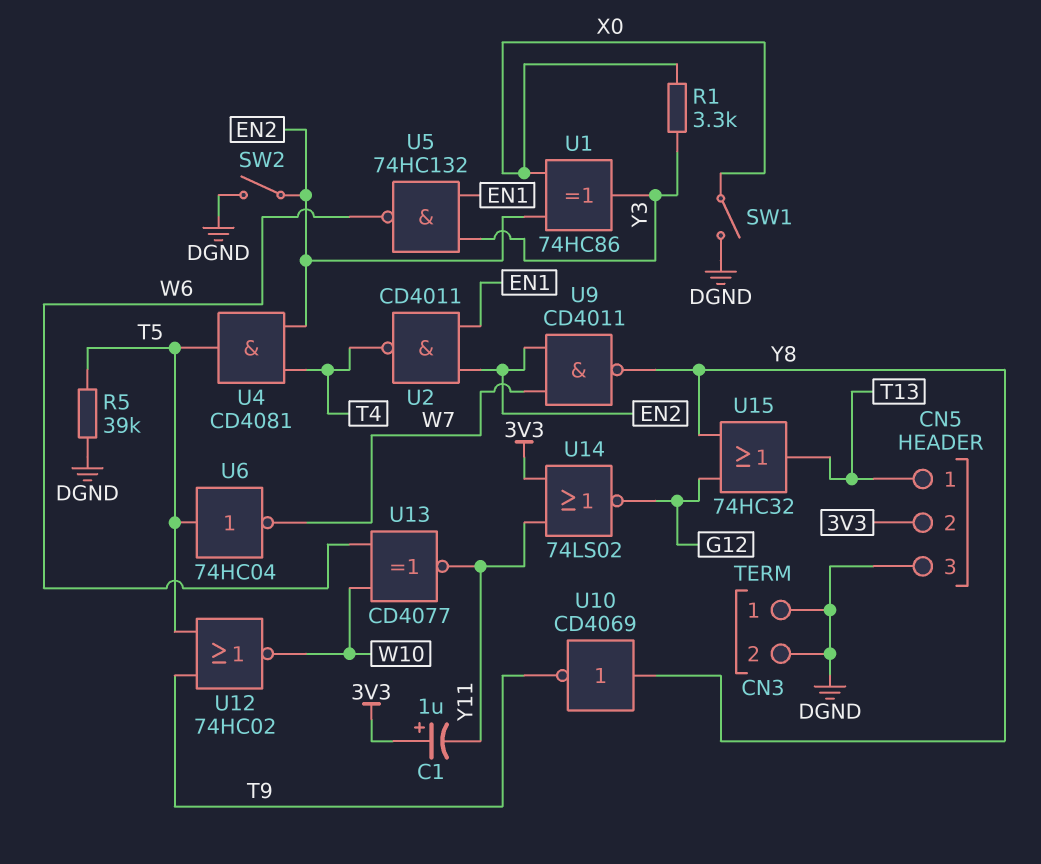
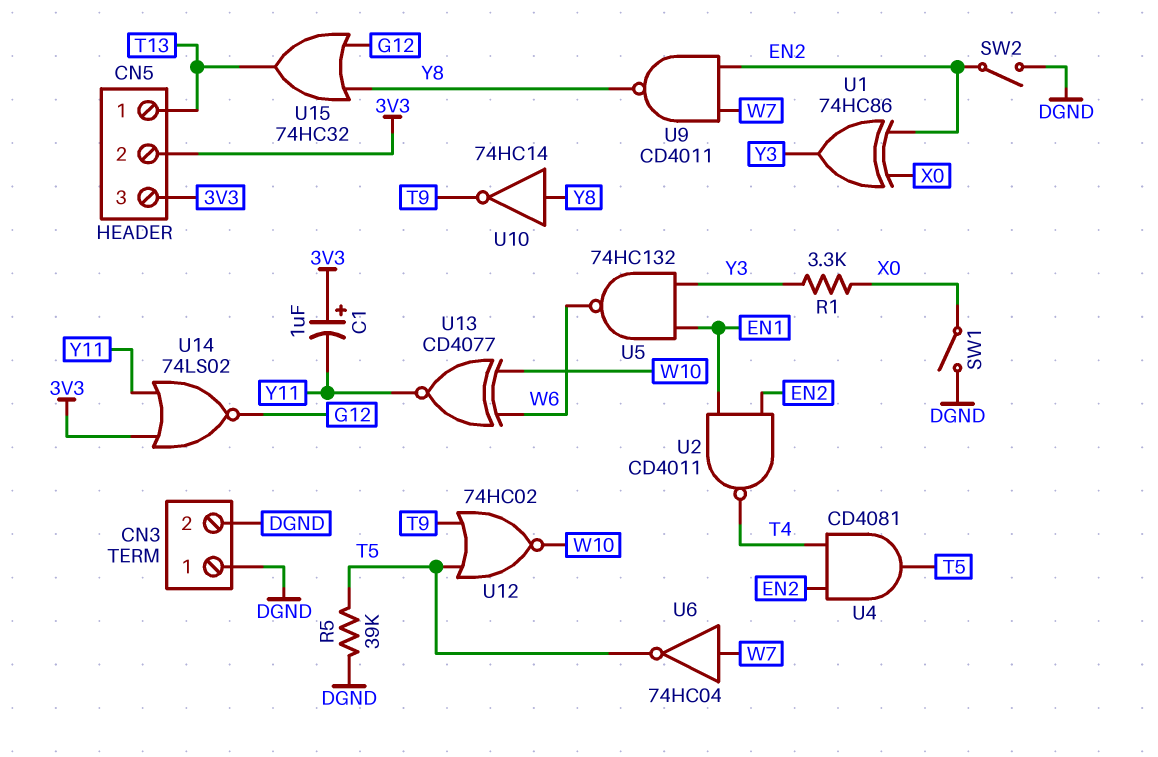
CN5 pin 3: DGND -> 3V3
U6: NOT 74HC04 (in T5, out W7) -> NOT 74HC04 (in W7, out T5)
U10: NOT CD4069 (in Y8, out T9) -> NOT 74HC14 (in Y8, out T9)

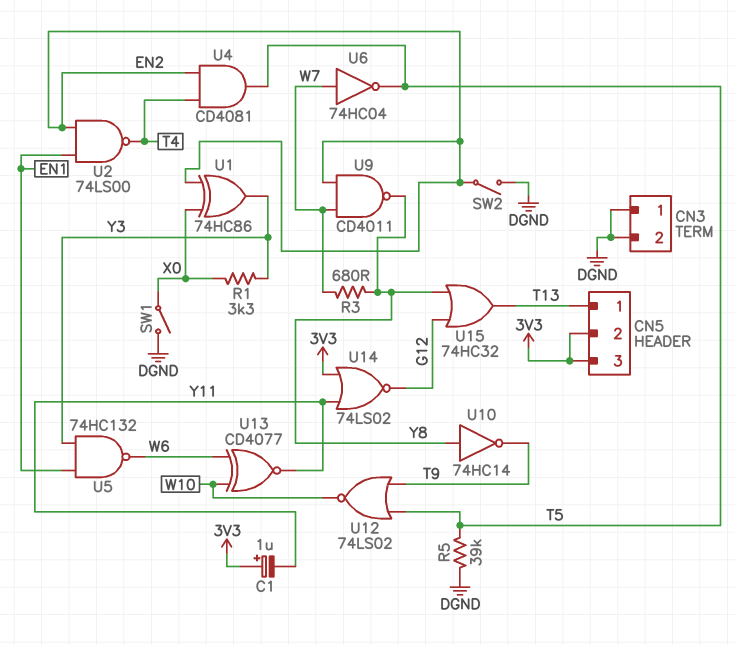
R3: none -> 680 (W7, Y8)
U2: NAND CD4011 (in EN1, in EN2, out T4) -> NAND 74LS00 (in EN1, in EN2, out T4)
U12: NOR 74HC02 (in T5, in T9, out W10) -> NOR 74LS02 (in T5, in T9, out W10)

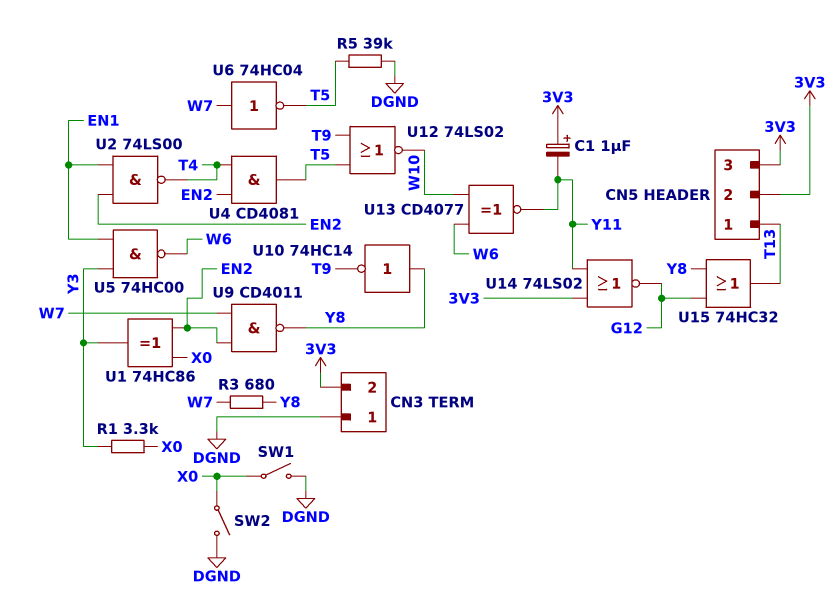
CN3 pin 2: DGND -> 3V3
SW2: switch (DGND, EN2) -> switch (DGND, X0)
U5: NAND 74HC132 (in EN1, in Y3, out W6) -> NAND 74HC00 (in EN1, in Y3, out W6)

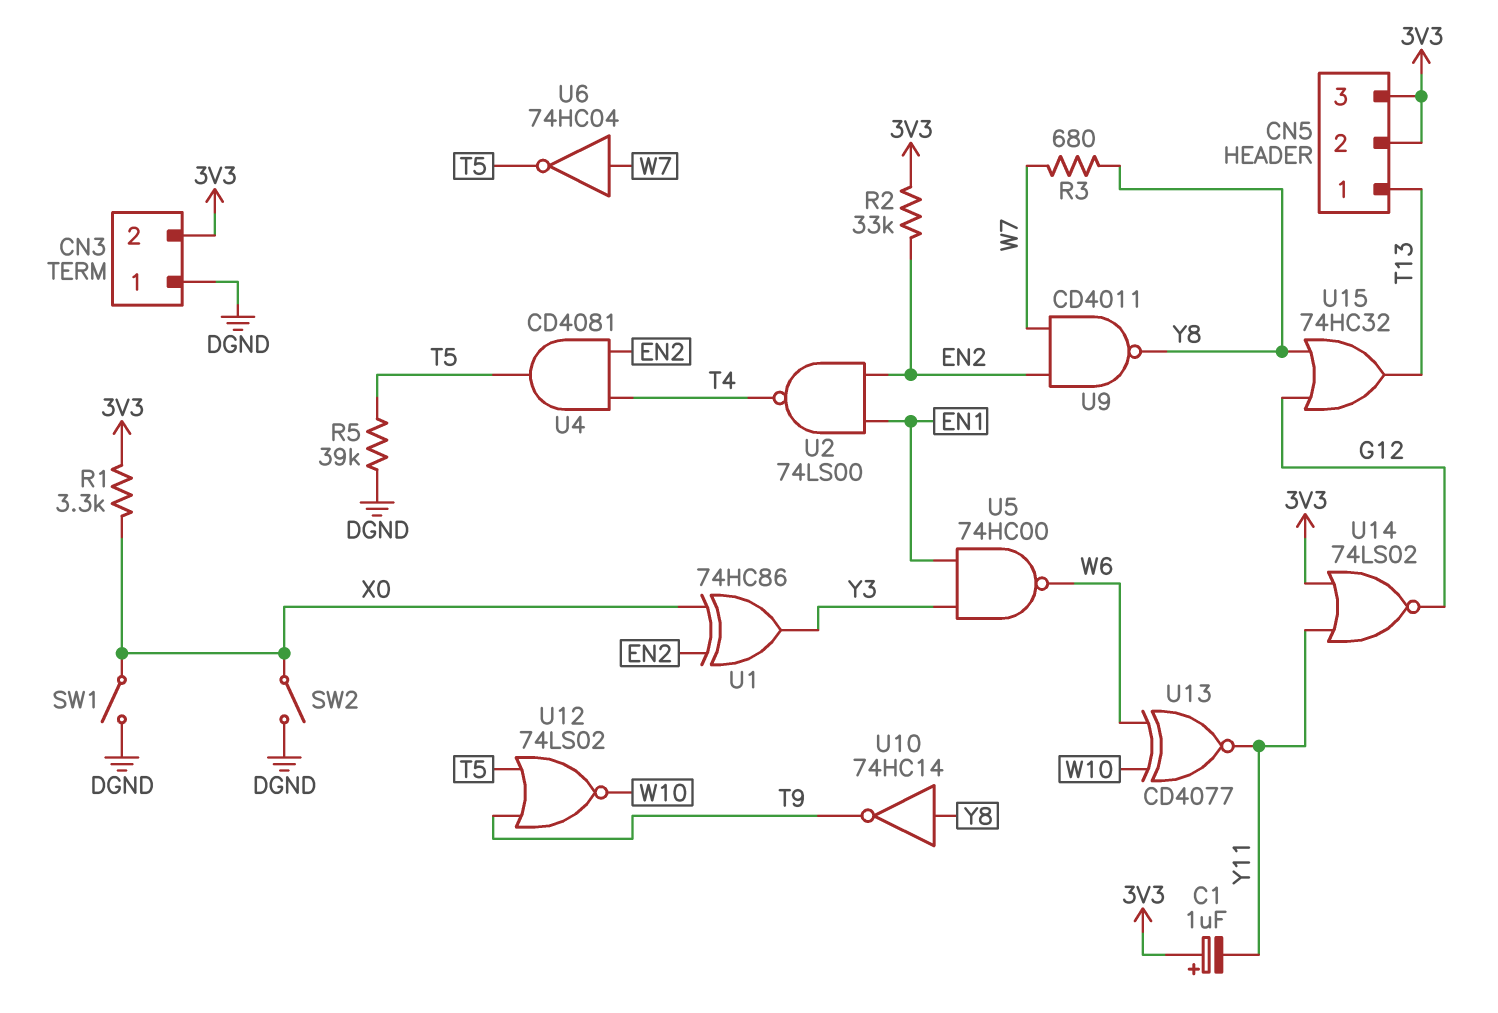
R1: 3.3k (X0, Y3) -> 3.3k (3V3, X0)
R2: none -> 33k (3V3, EN2)

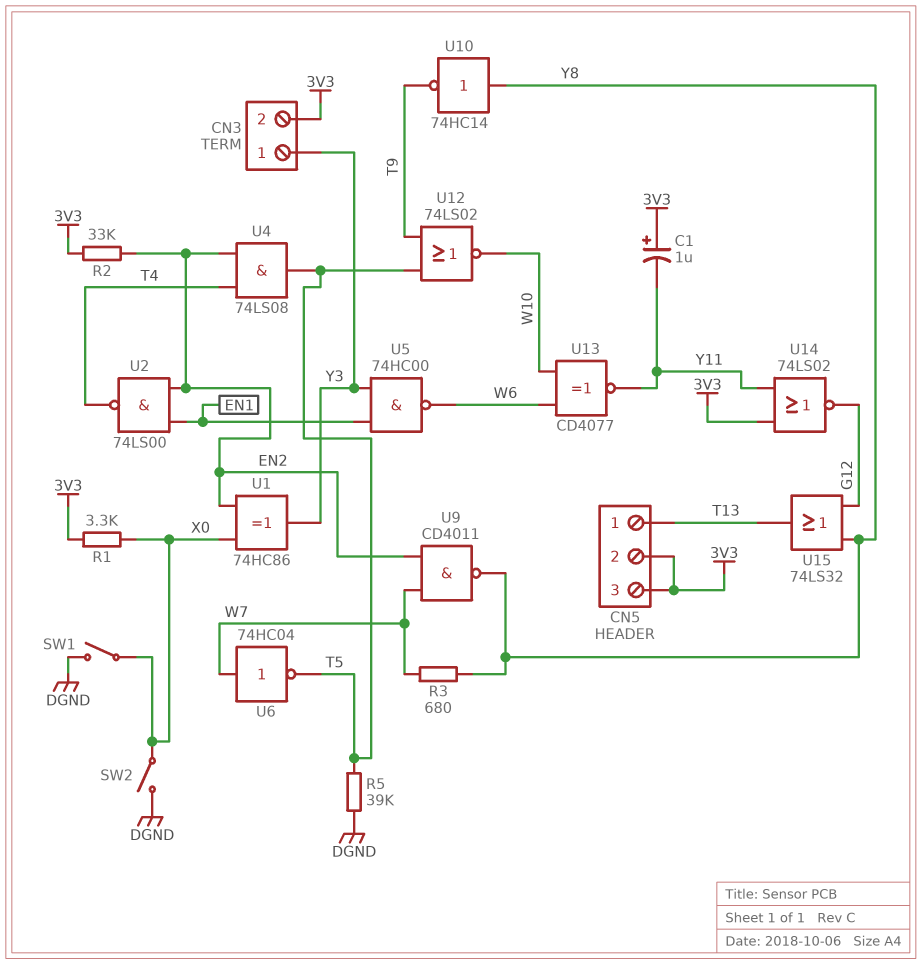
CN3 pin 1: DGND -> Y3
U4: AND CD4081 (in EN2, in T4, out T5) -> AND 74LS08 (in EN2, in T4, out T5)
U15: OR 74HC32 (in G12, in Y8, out T13) -> OR 74LS32 (in G12, in Y8, out T13)

